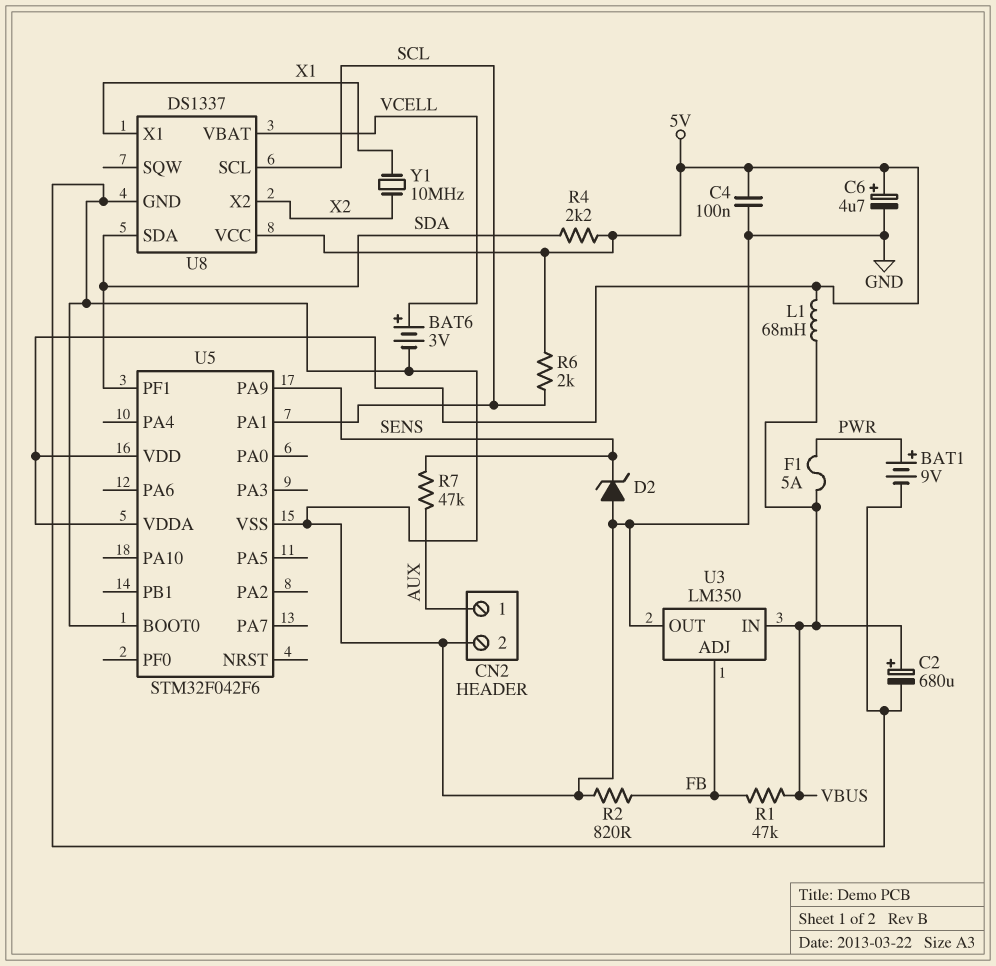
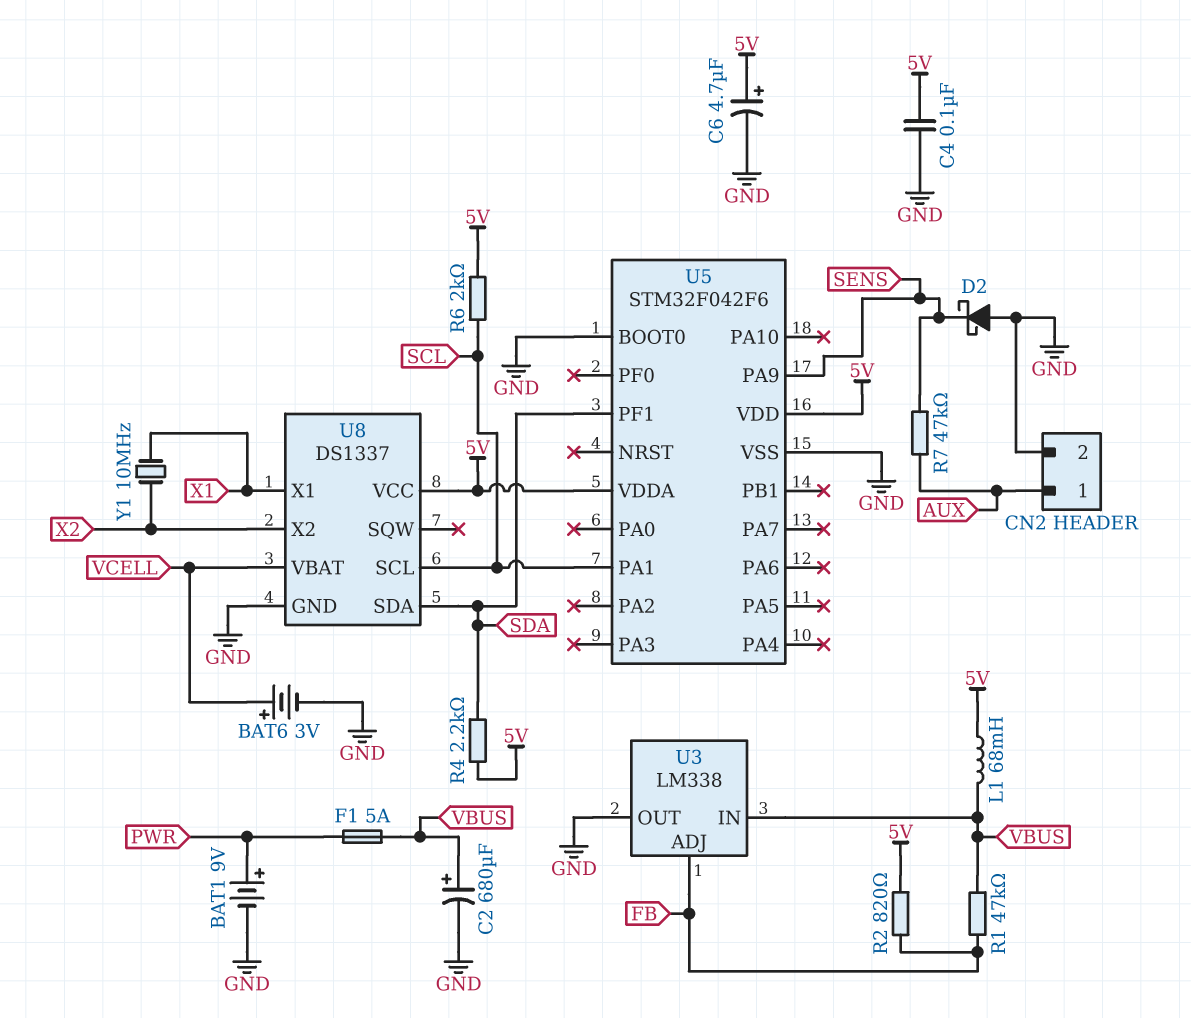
D2: zener (A GND, K SENS) -> schottky (A GND, K SENS)
R2: 820 (FB, GND) -> 820 (5V, FB)
U3: LM350 -> LM338

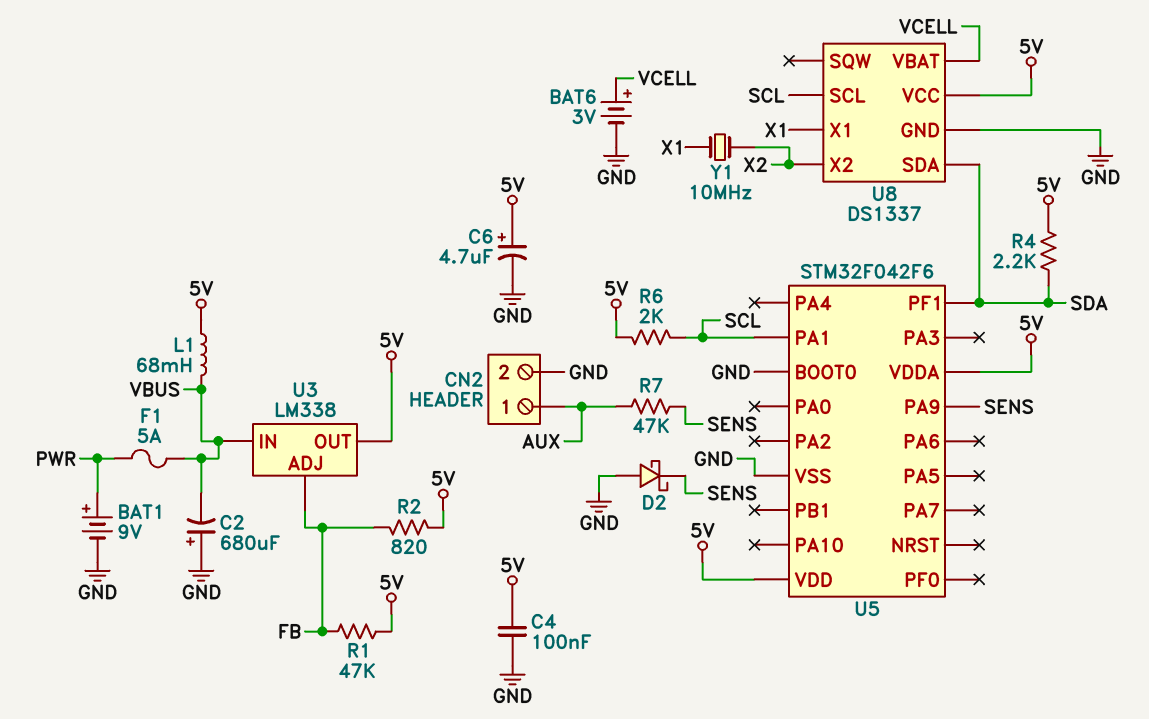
C2: 680uF (plus VBUS, minus GND) -> 680uF (plus GND, minus VBUS)
R1: 47k (FB, VBUS) -> 47k (5V, FB)
U3 pin OUT: GND -> 5V

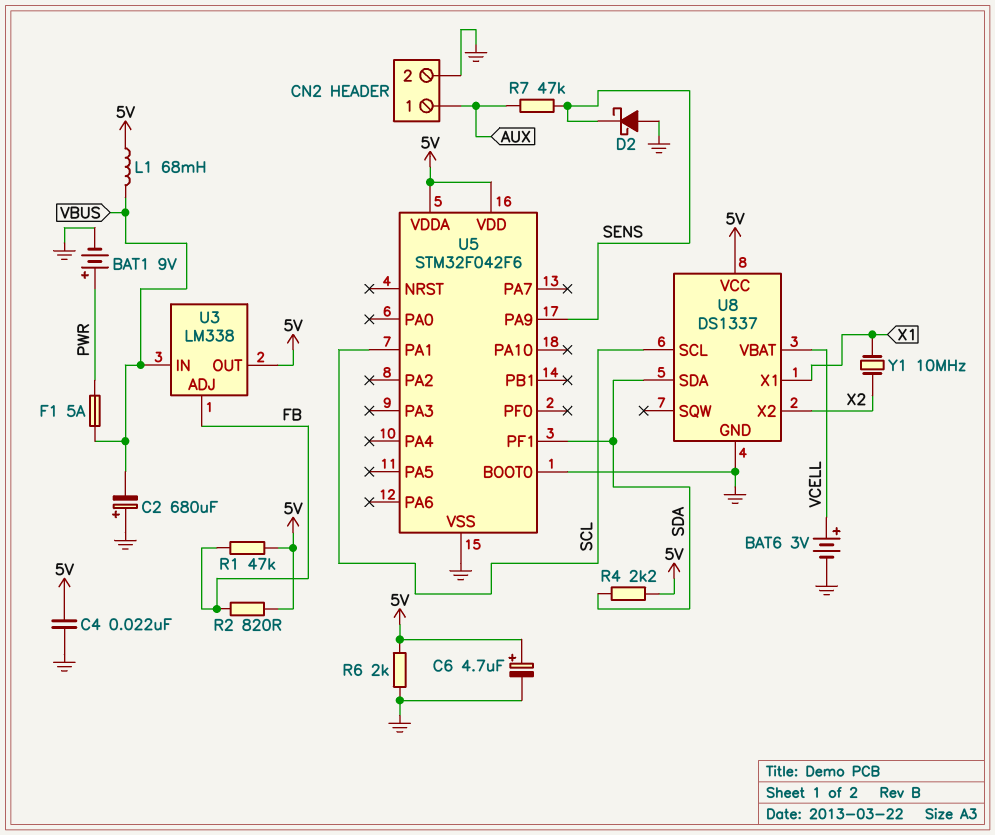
C4: 100nF (5V, GND) -> 22nF (5V, GND)
R6: 2k (5V, SCL) -> 2k (5V, GND)

